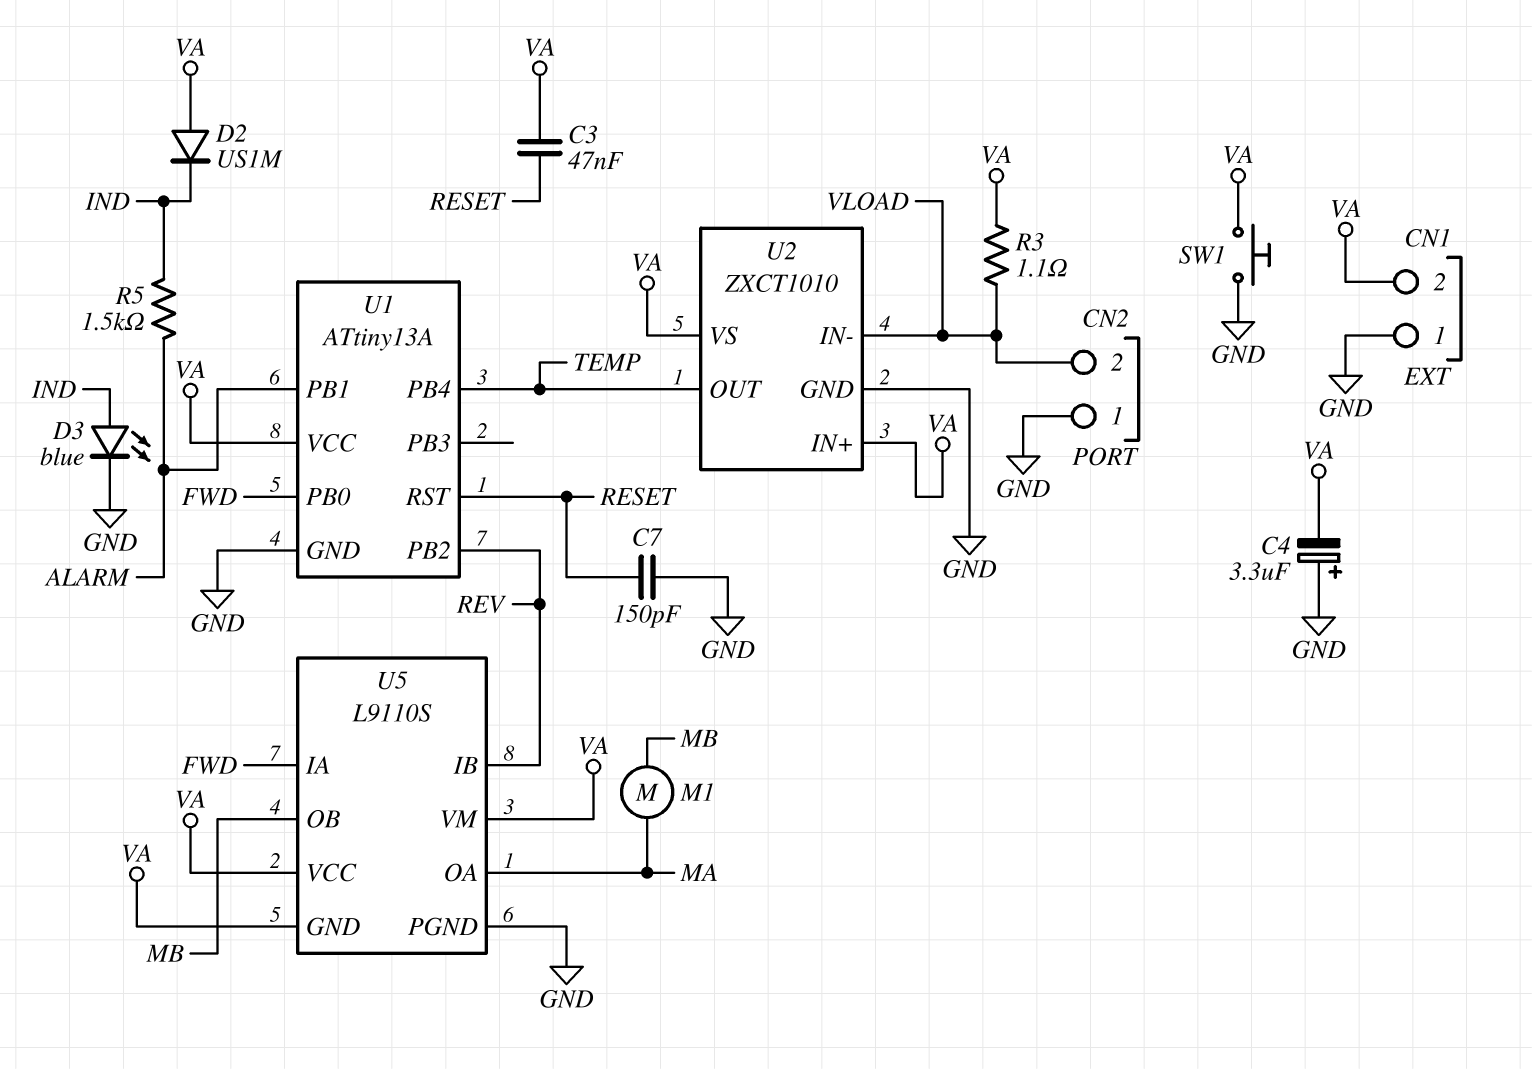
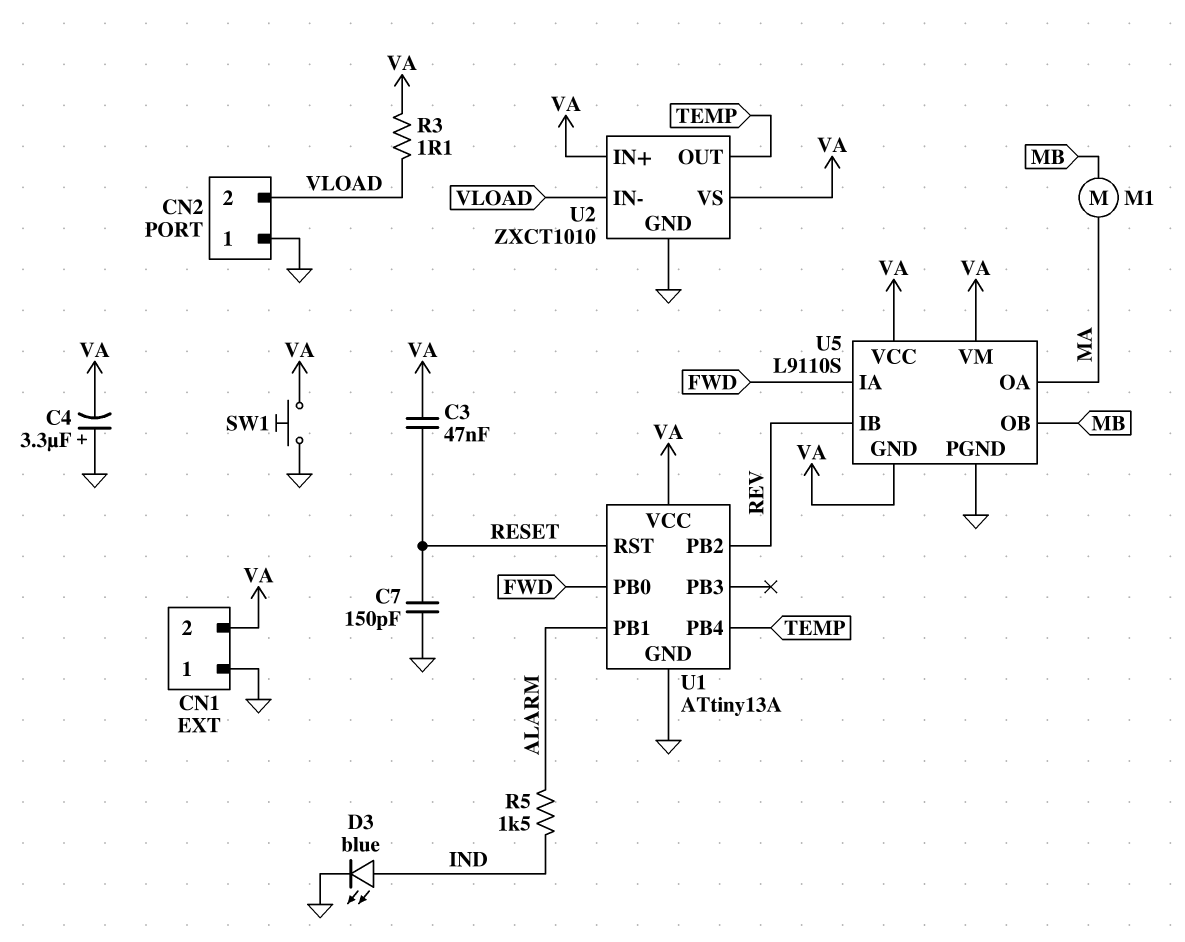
D2: diode US1M (A VA, K IND) -> none

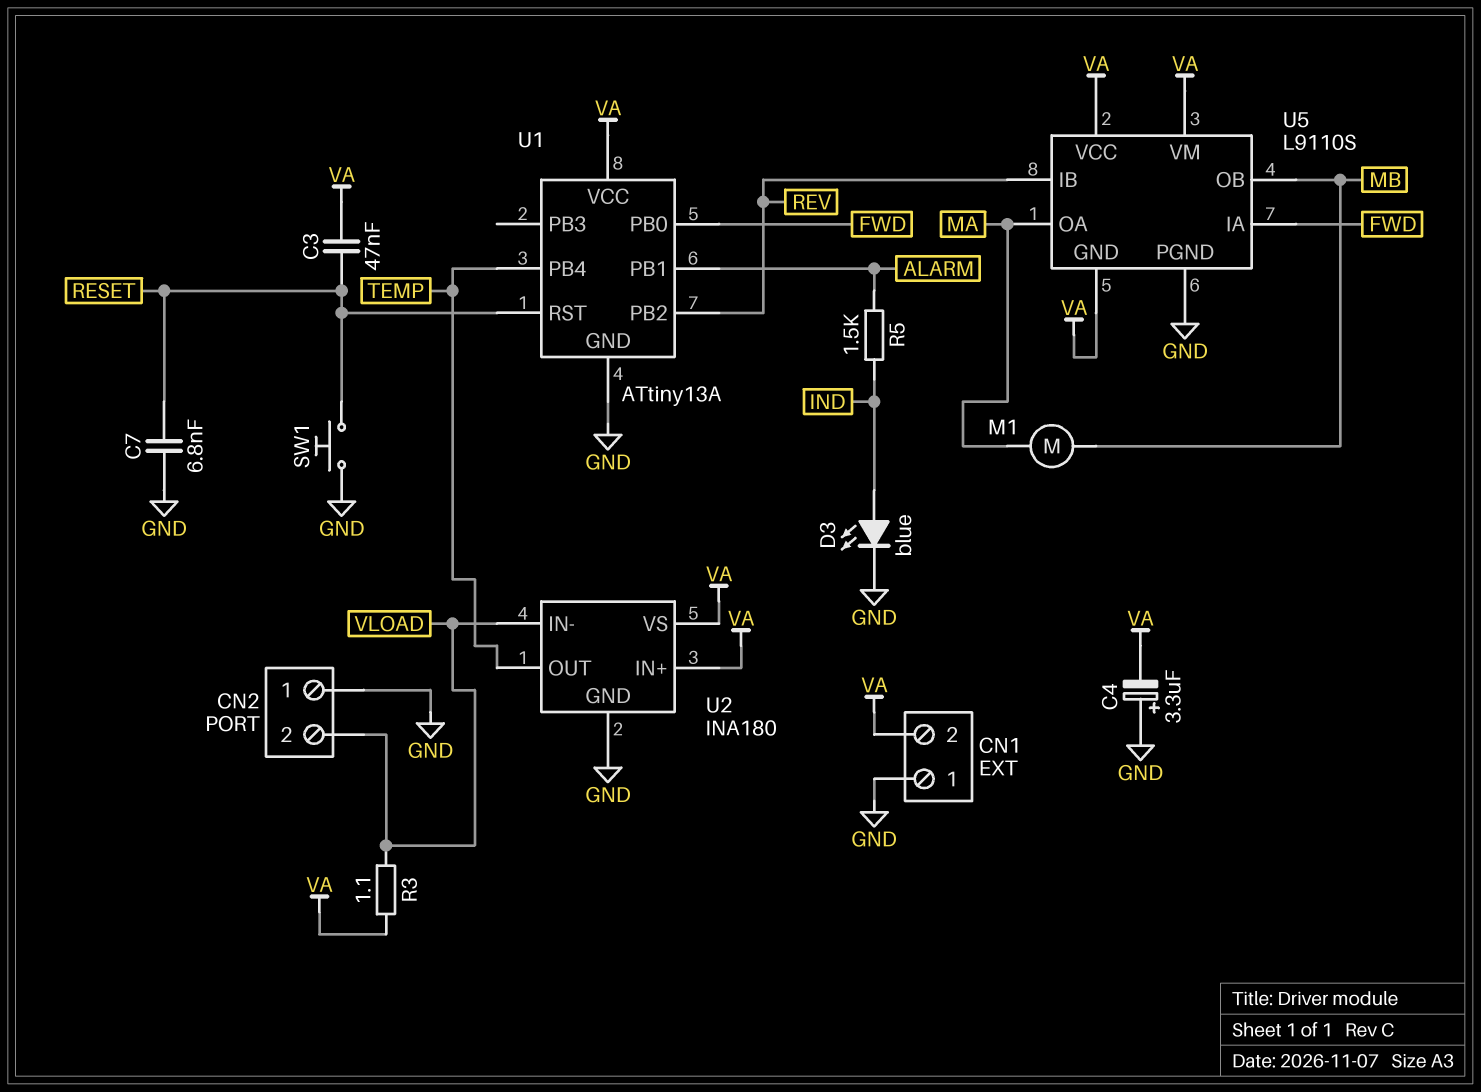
C7: 150pF (GND, RESET) -> 6.8nF (GND, RESET)
SW1: button (GND, VA) -> button (GND, RESET)
U2: ZXCT1010 -> INA180

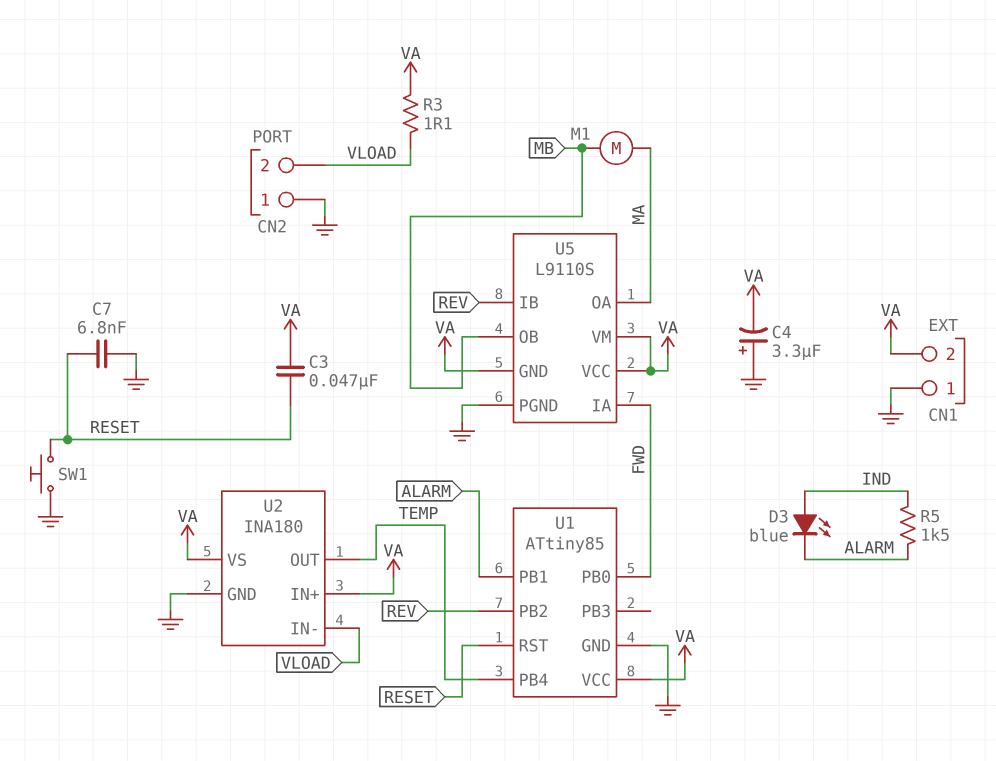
D3: LED blue (A IND, K GND) -> LED blue (A IND, K ALARM)
U1: ATtiny13A -> ATtiny85

